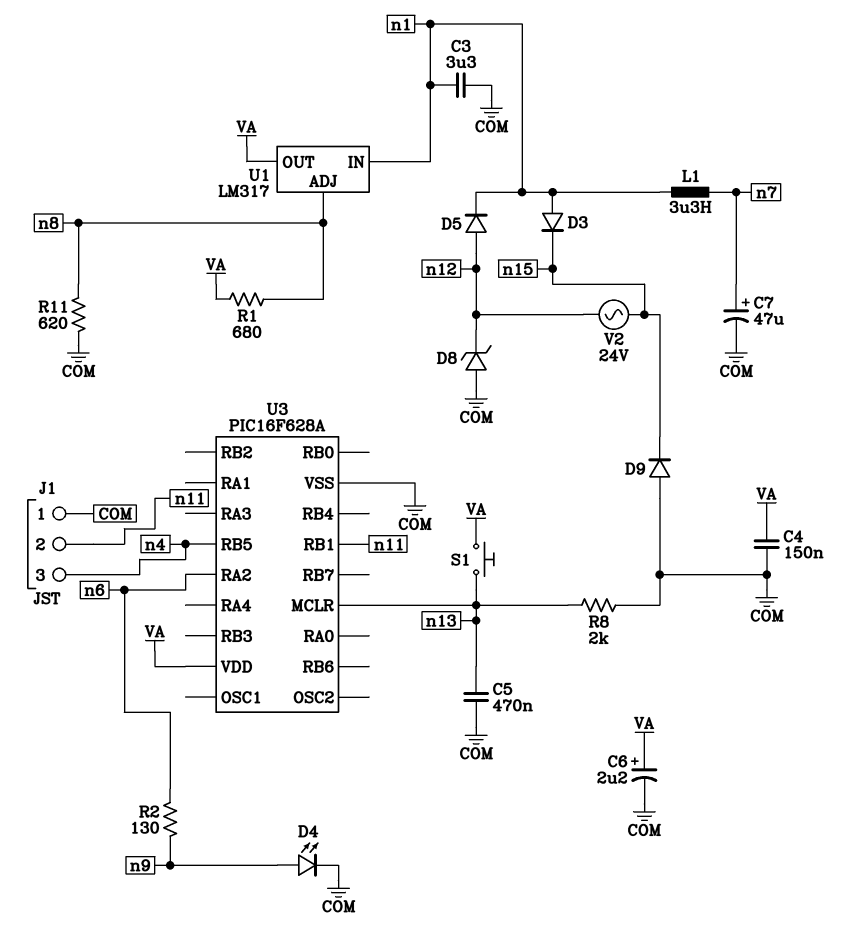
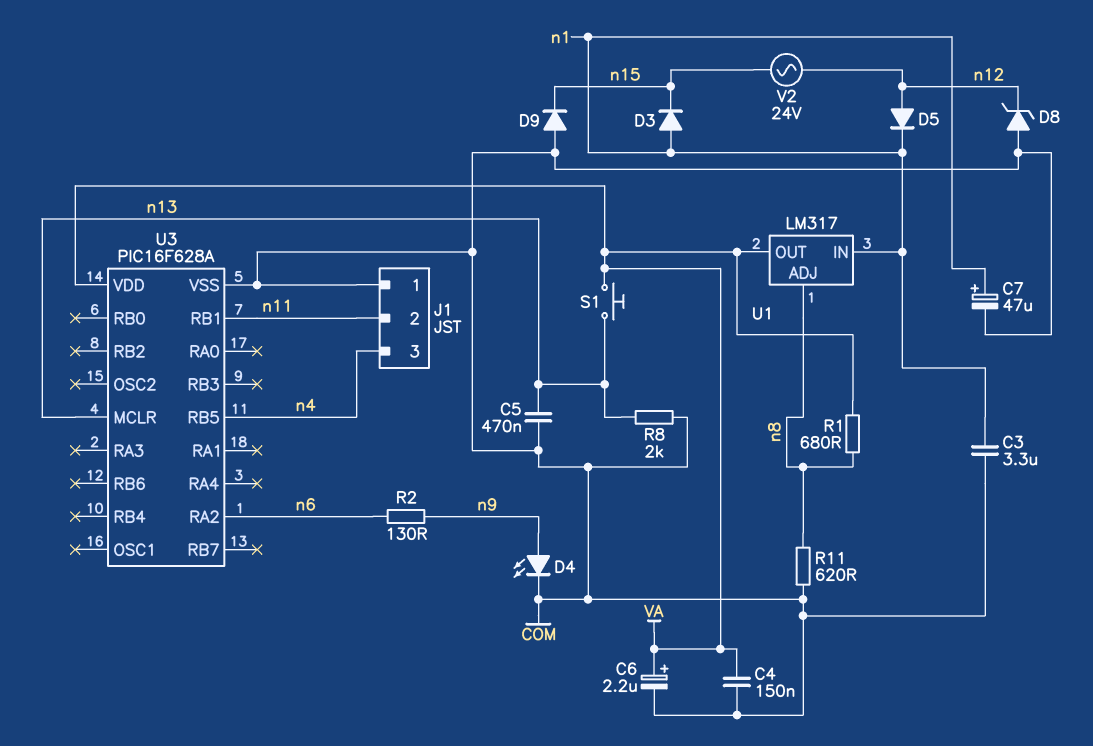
C7: 47uF (plus n7, minus COM) -> 47uF (plus n1, minus COM)
L1: 3.3uH (n1, n7) -> none

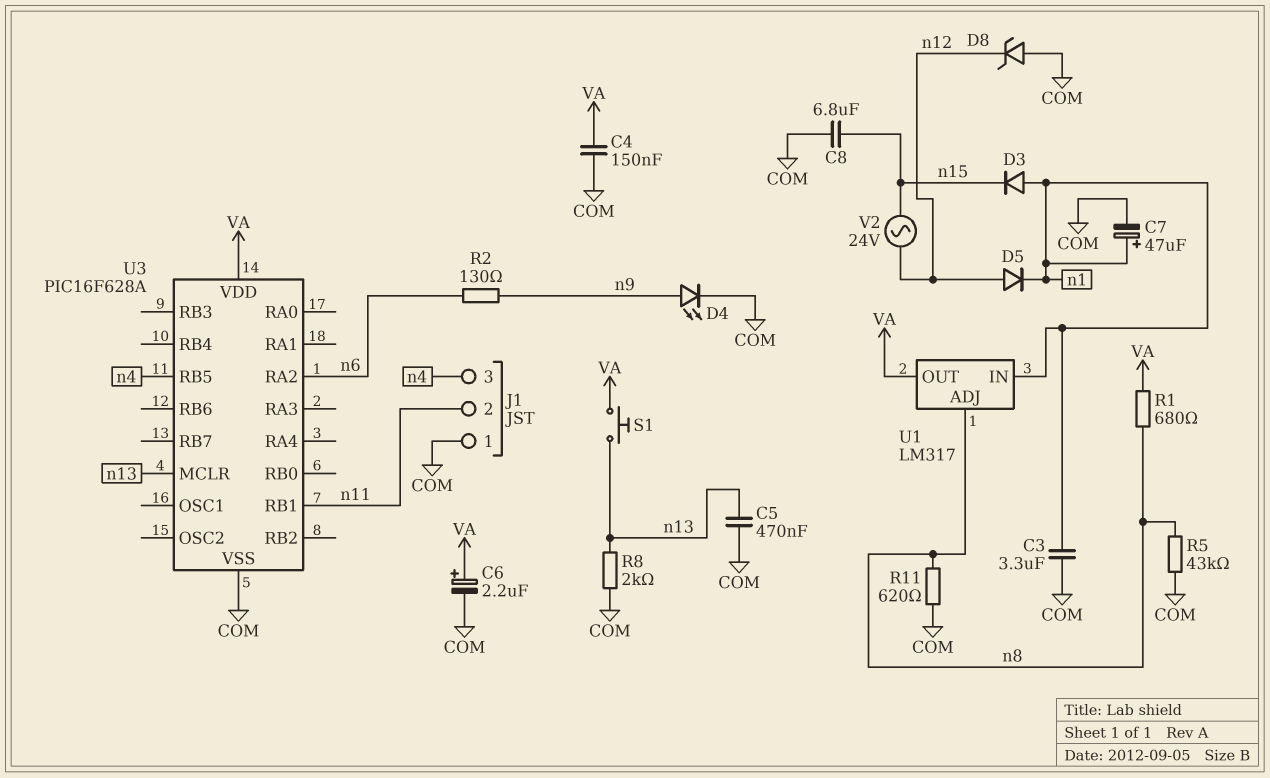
C8: none -> 6.8uF (COM, n15)
D9: diode (A COM, K n15) -> none
R5: none -> 43k (COM, n8)

